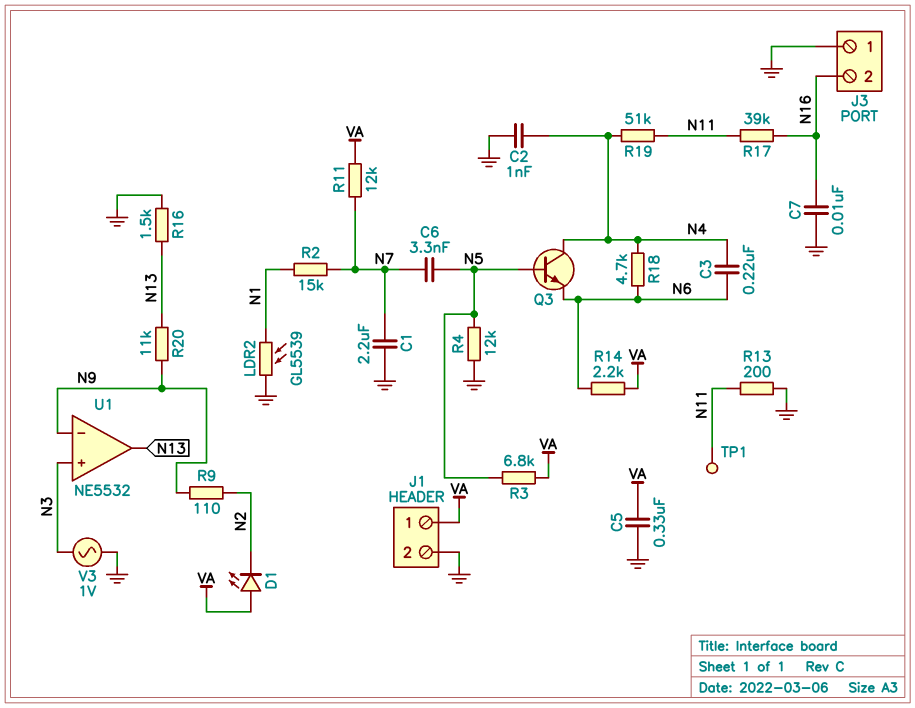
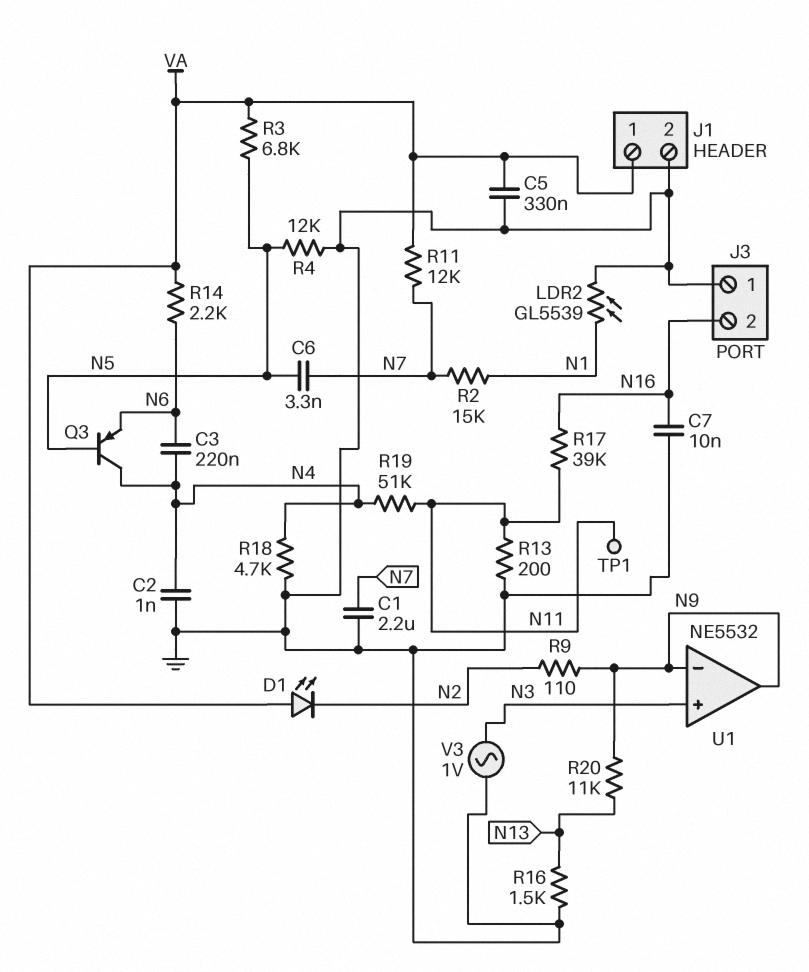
Q3: NPN (B N5, C N4, E N6) -> PNP (B N5, C N4, E N6)
R18: 4.7k (N4, N6) -> 4.7k (GND, N4)
U1 pin out: N13 -> N9

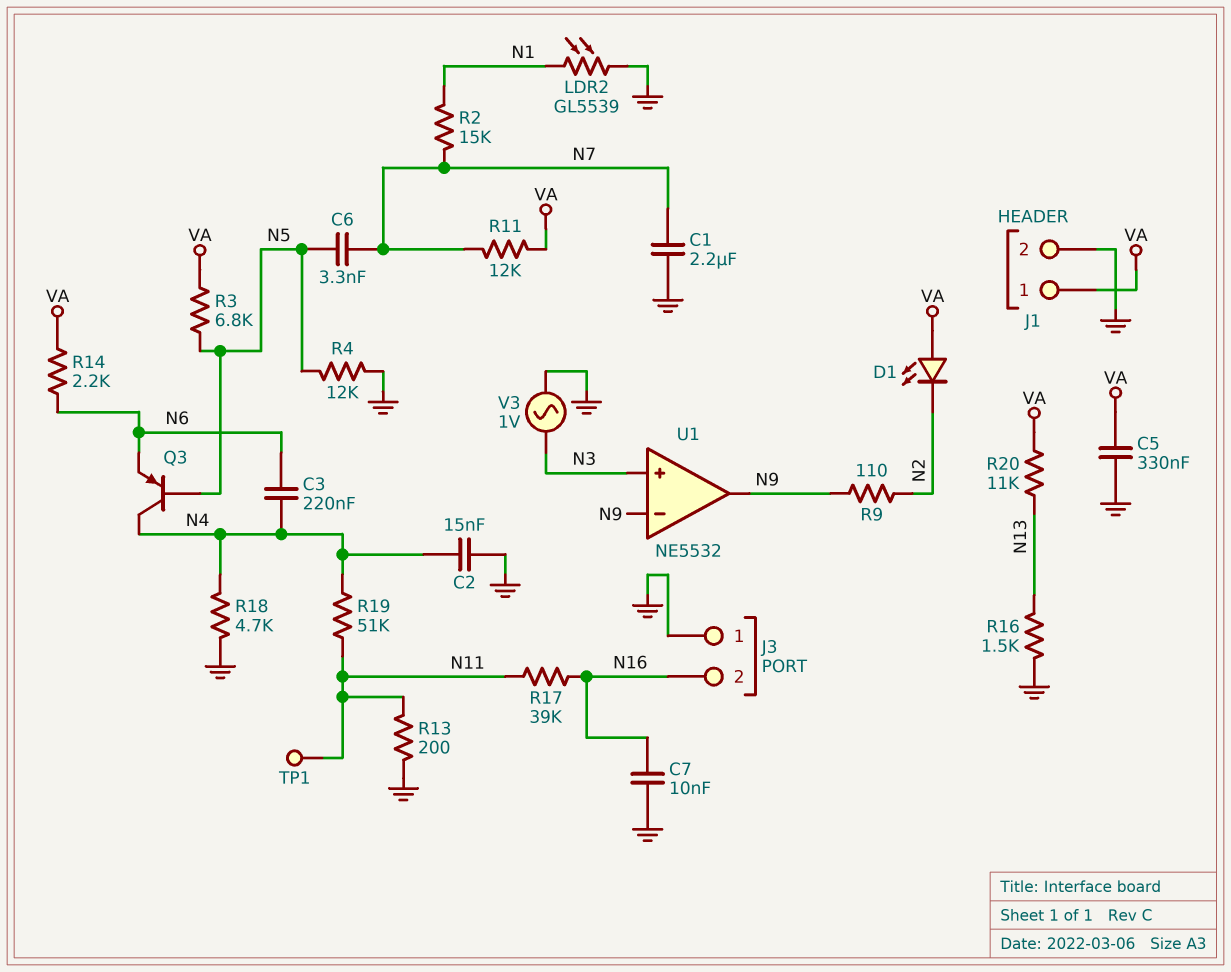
C2: 1nF (GND, N4) -> 15nF (GND, N4)
R20: 11k (N9, N13) -> 11k (N13, VA)

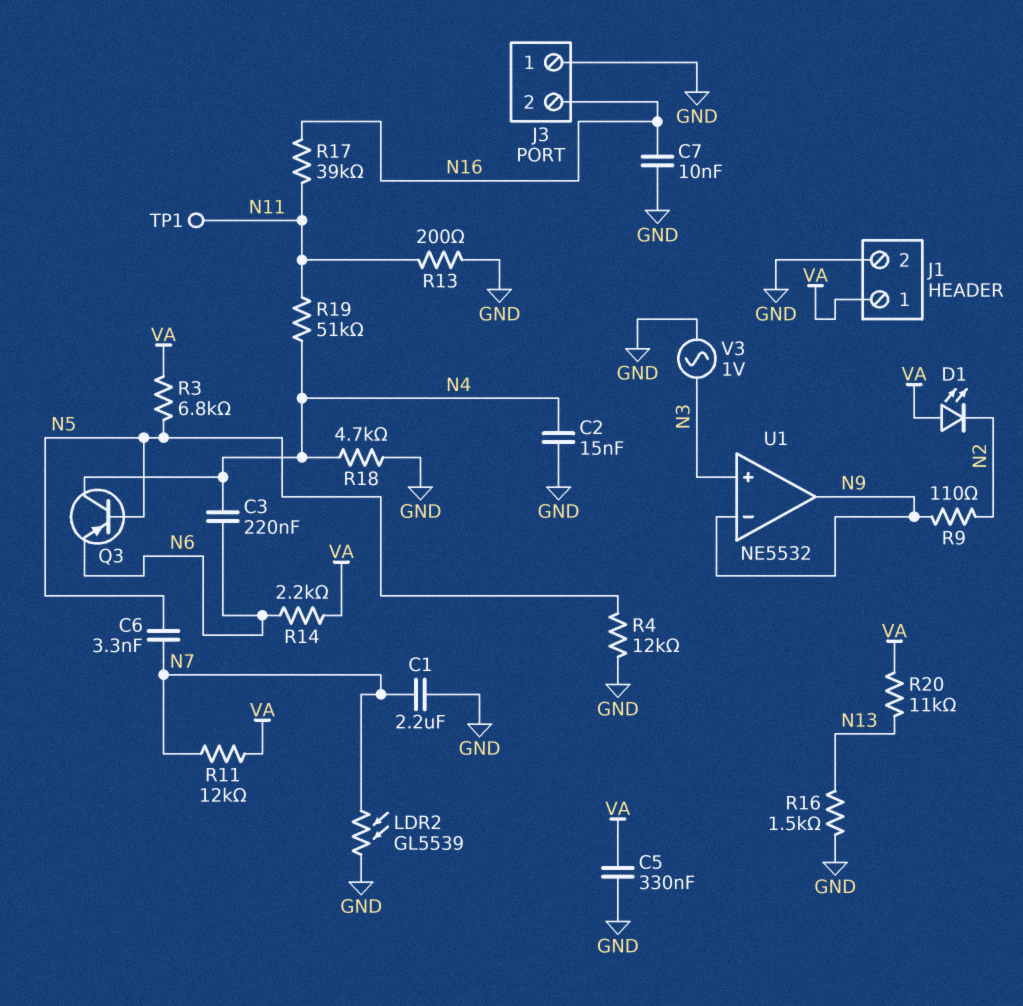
LDR2: GL5539 (GND, N1) -> GL5539 (GND, N7)
R2: 15k (N1, N7) -> none

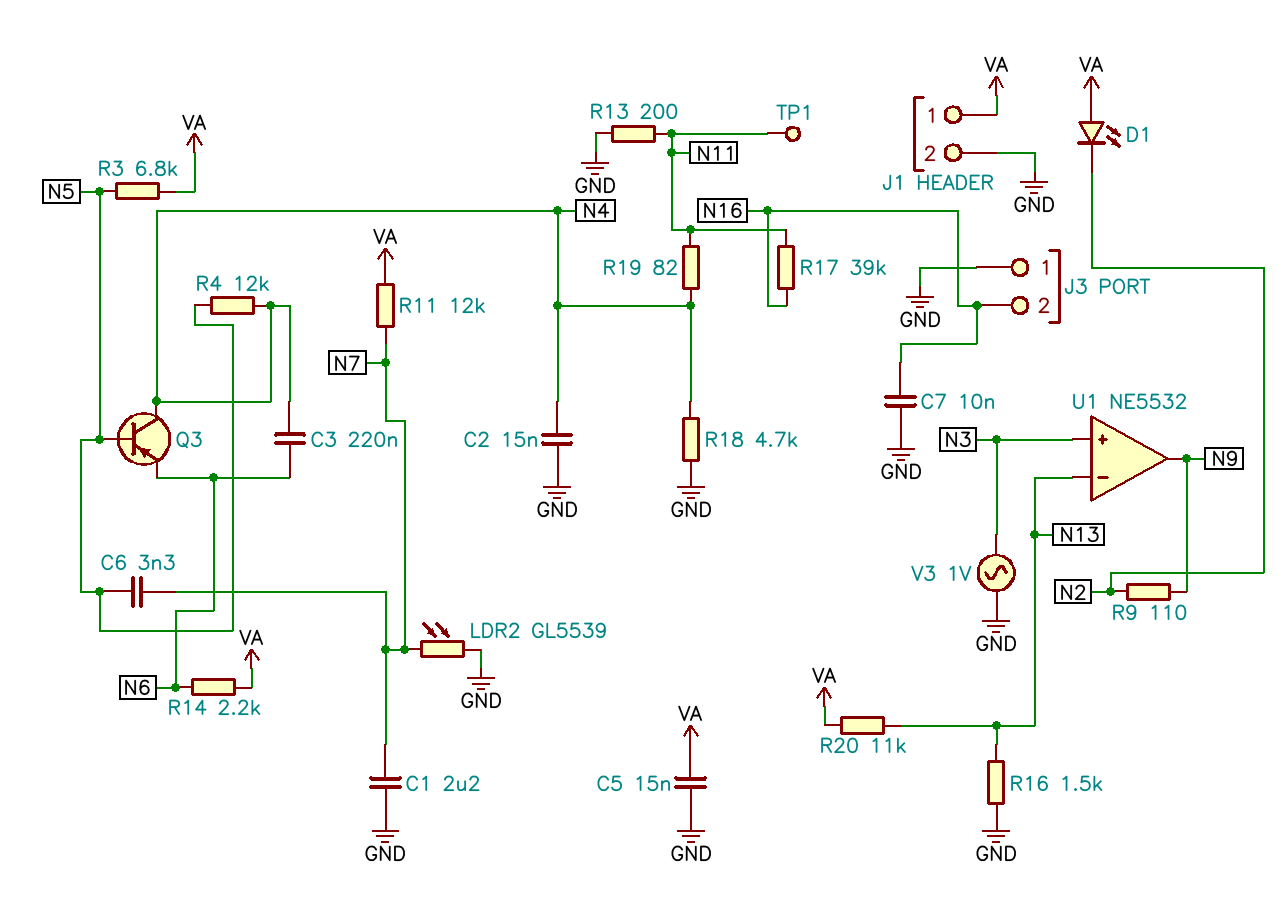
C5: 330nF (GND, VA) -> 15nF (GND, VA)
R4: 12k (GND, N5) -> 12k (N4, N5)
R19: 51k (N4, N11) -> 82 (N4, N11)
U1 pin in-: N9 -> N13

